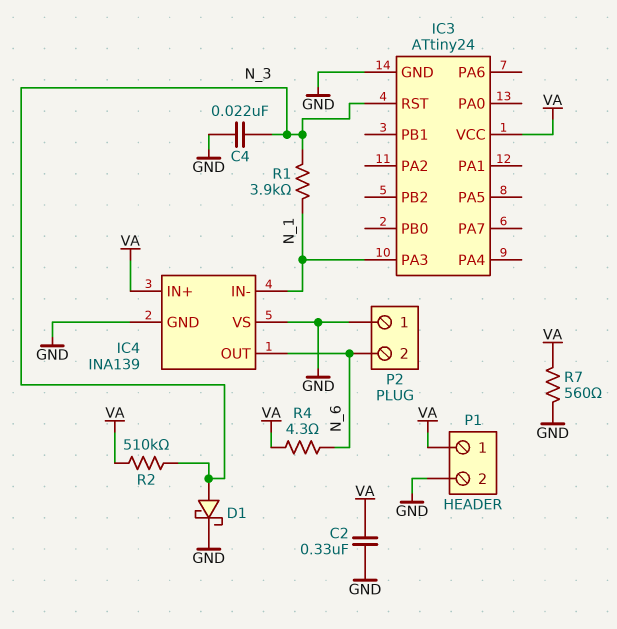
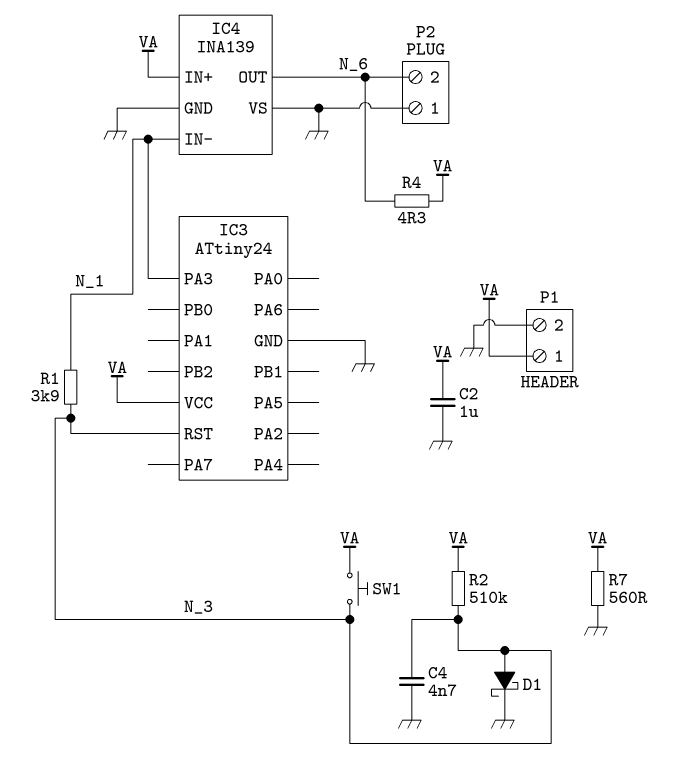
C2: 330nF (GND, VA) -> 1uF (GND, VA)
C4: 22nF (GND, N_3) -> 4.7nF (GND, N_3)
SW1: none -> button (N_3, VA)

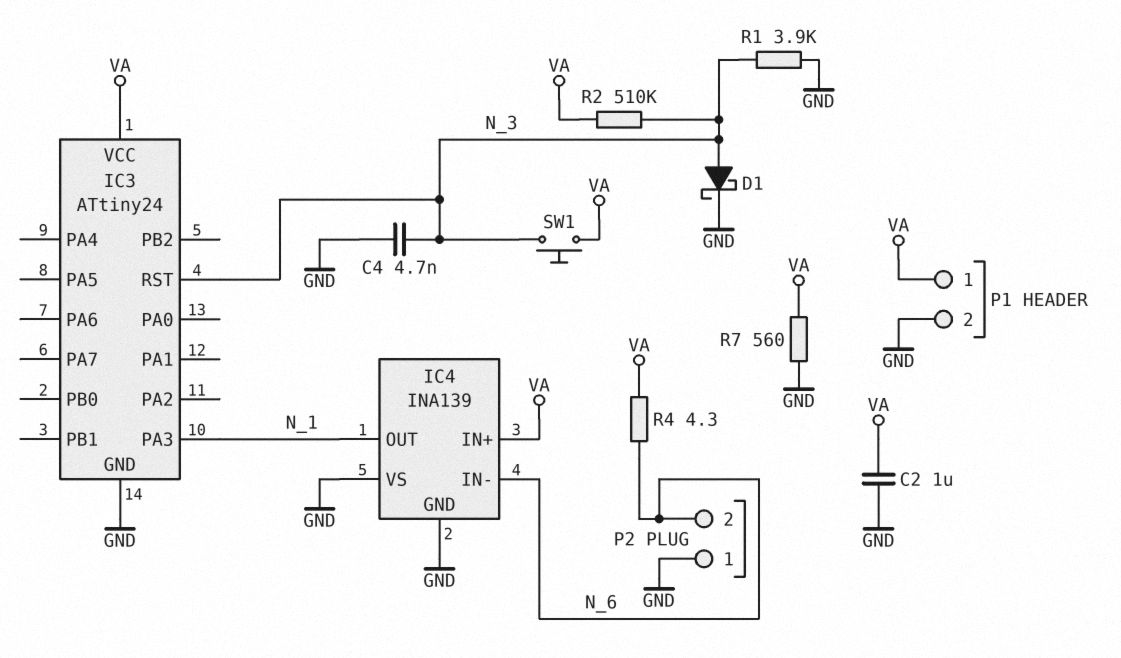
IC4 pin IN-: N_1 -> N_6
IC4 pin OUT: N_6 -> N_1
R1: 3.9k (N_1, N_3) -> 3.9k (GND, N_3)

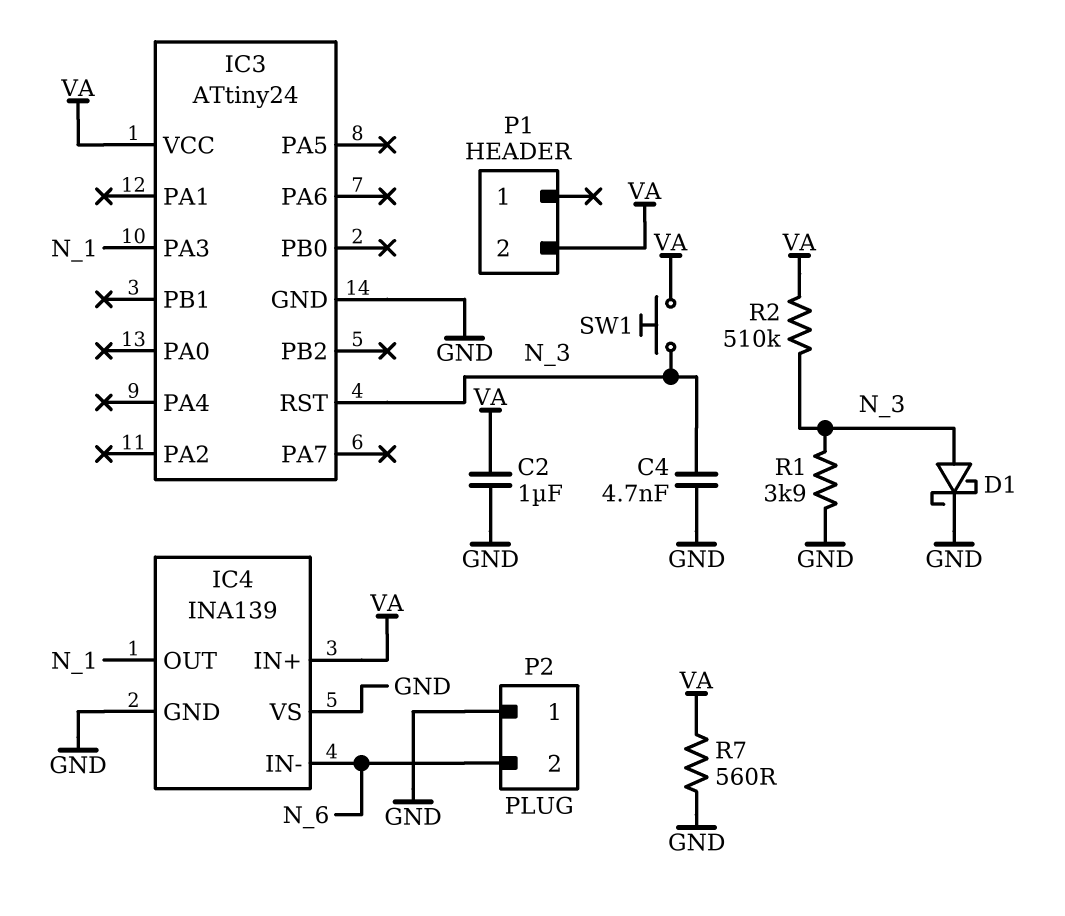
P1 pin 1: VA -> none
P1 pin 2: GND -> VA
R4: 4.3 (N_6, VA) -> none

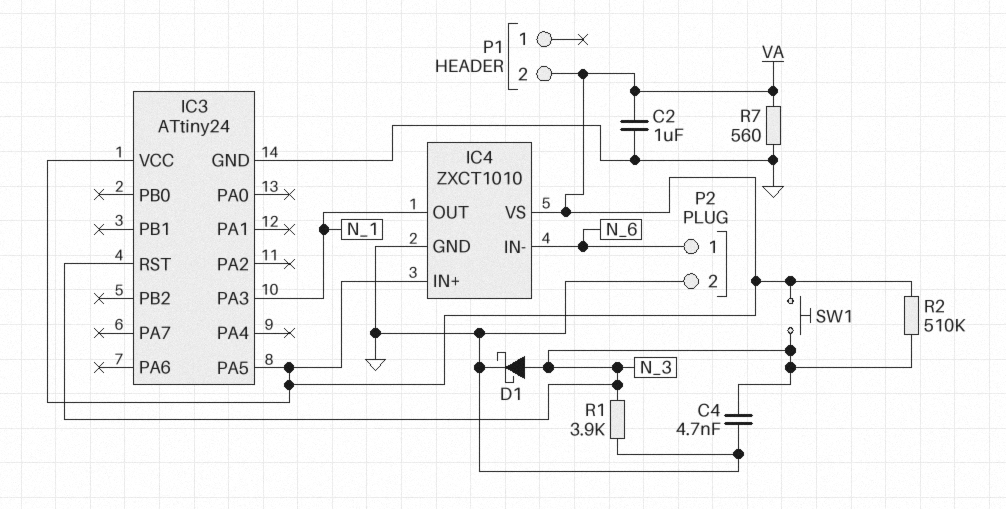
IC3 pin PA5: none -> VA
IC4: INA139 -> ZXCT1010
IC4 pin VS: GND -> VA
P2 pin 1: GND -> N_6
P2 pin 2: N_6 -> GND

